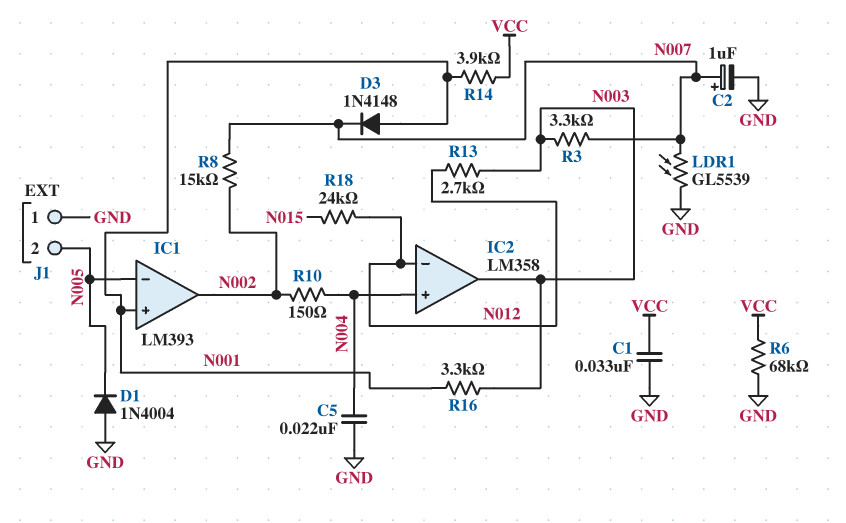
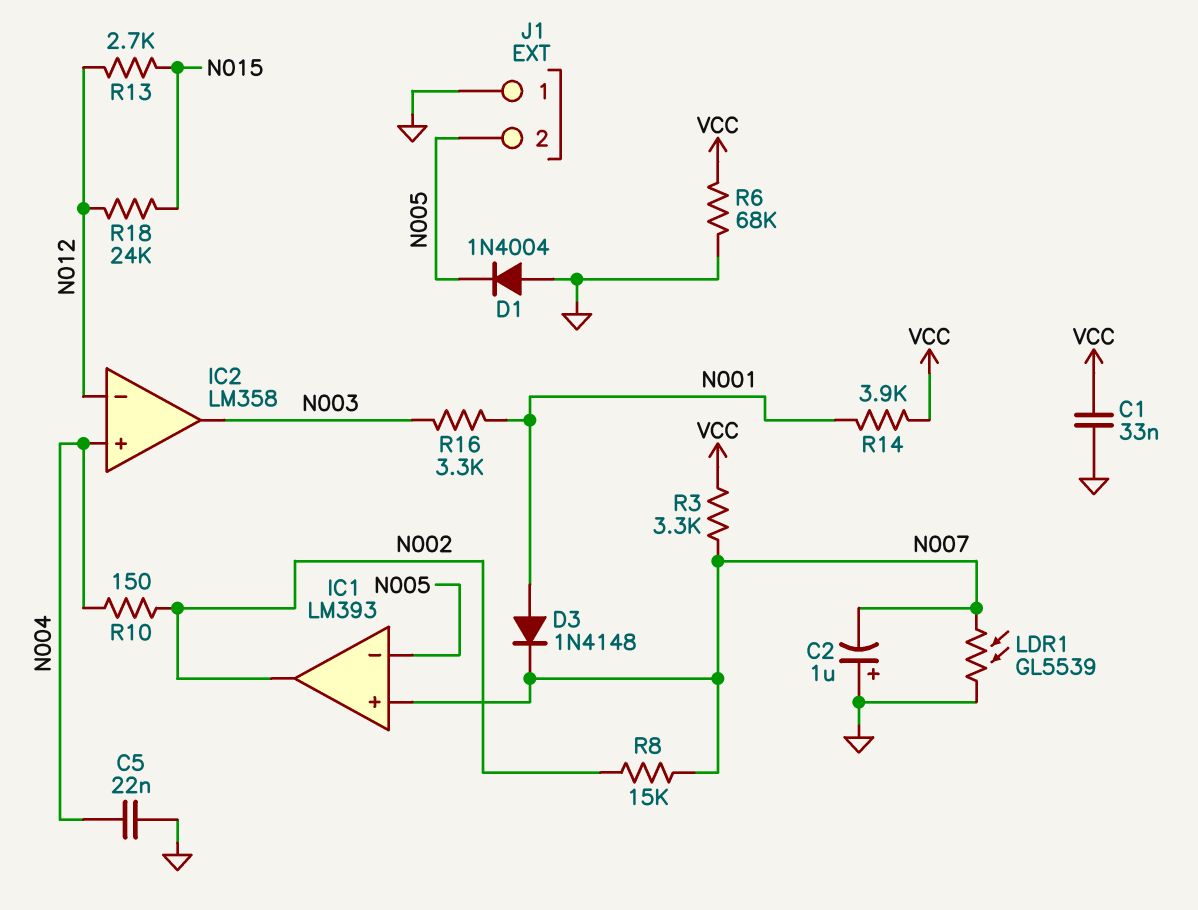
C2: 1uF (plus N007, minus GND) -> 1uF (plus GND, minus N007)
IC1 pin in+: N001 -> N007
R3: 3.3k (N003, N007) -> 3.3k (N007, VCC)
R13: 2.7k (N003, N012) -> 2.7k (N012, N015)

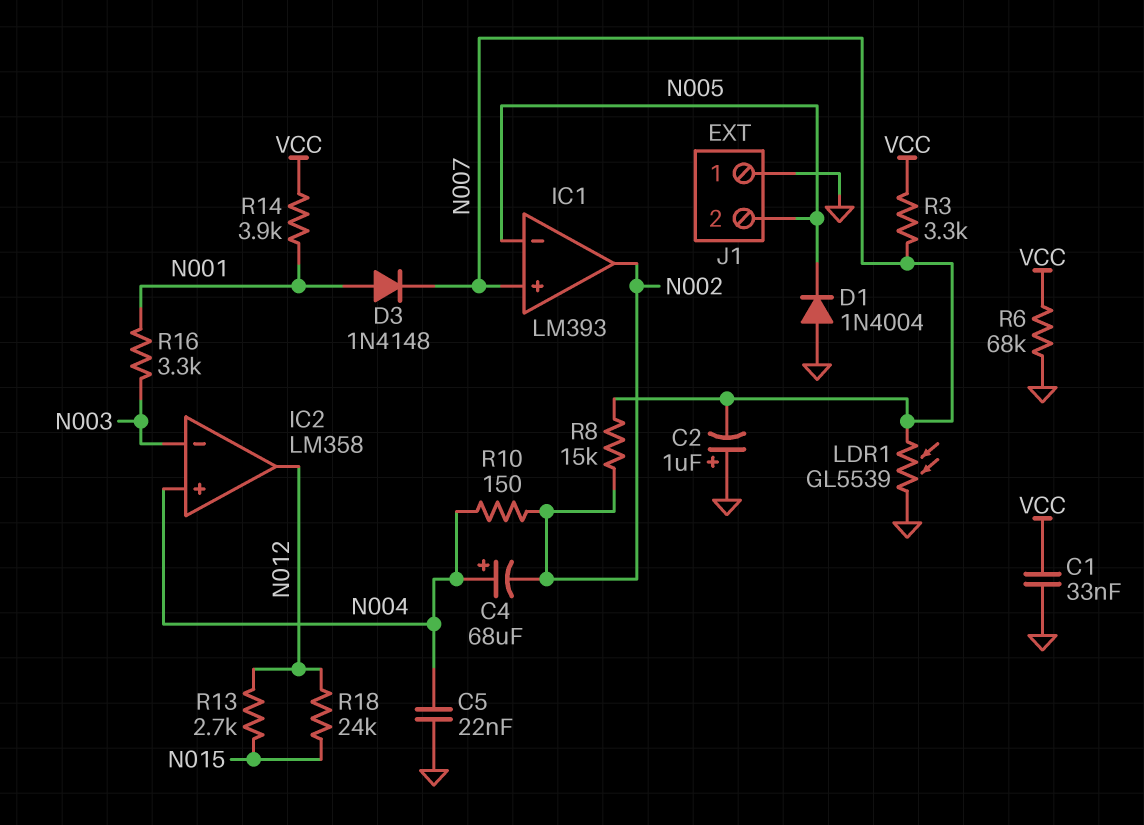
C4: none -> 68uF (plus N004, minus N002)
IC2 pin in-: N012 -> N003
IC2 pin out: N003 -> N012

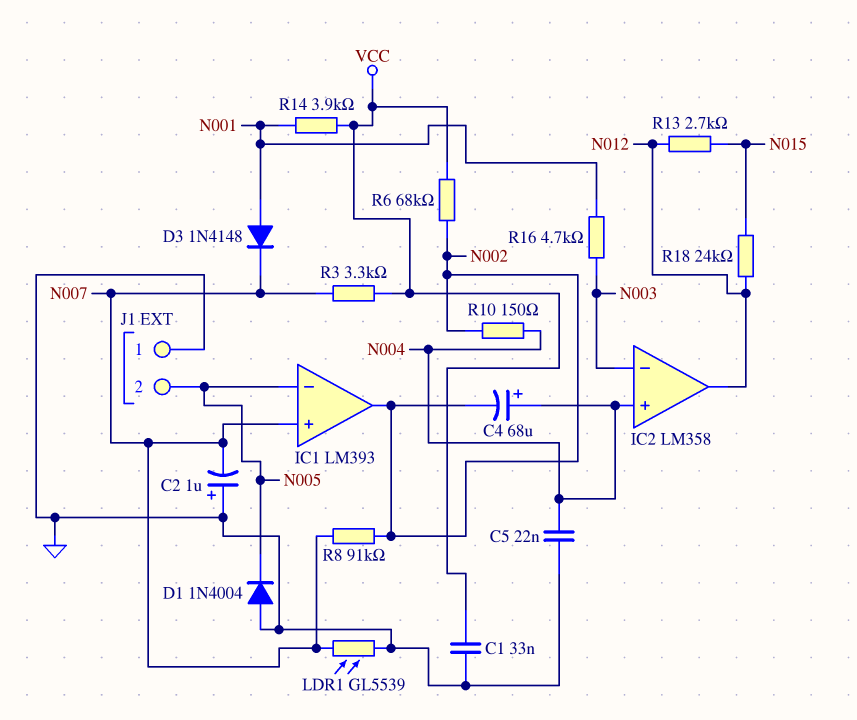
R6: 68k (GND, VCC) -> 68k (N002, VCC)
R8: 15k (N002, N007) -> 91k (N002, N007)
R16: 3.3k (N001, N003) -> 4.7k (N001, N003)

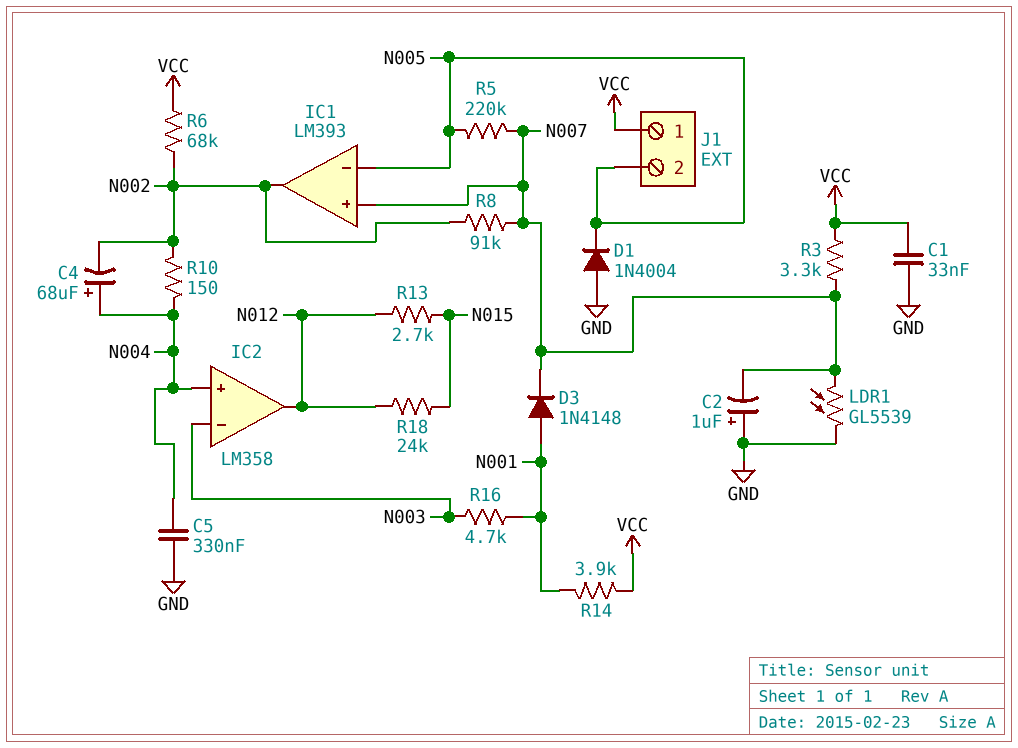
C5: 22nF (GND, N004) -> 330nF (GND, N004)
J1 pin 1: GND -> VCC
R5: none -> 220k (N005, N007)

